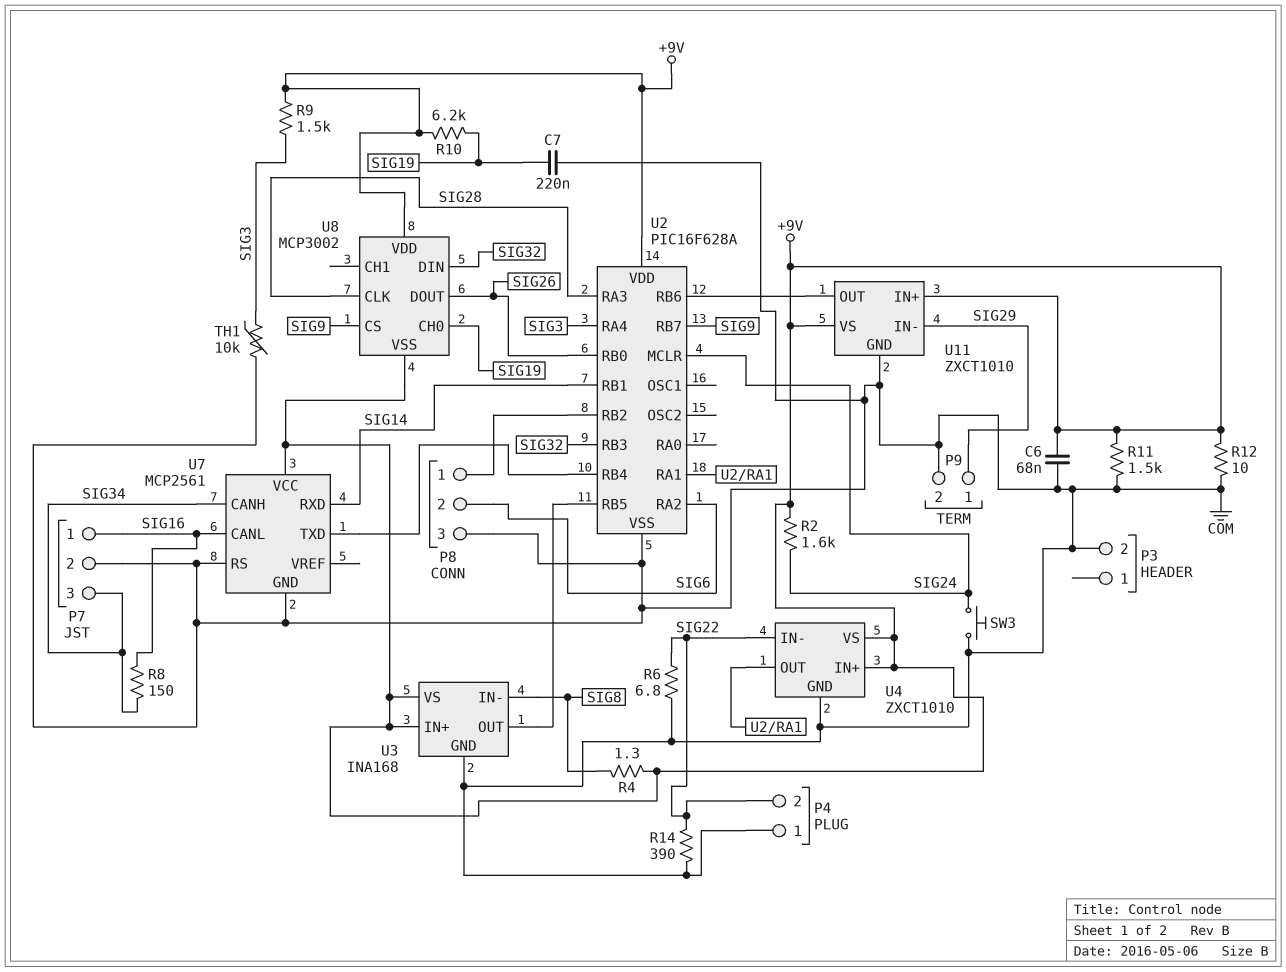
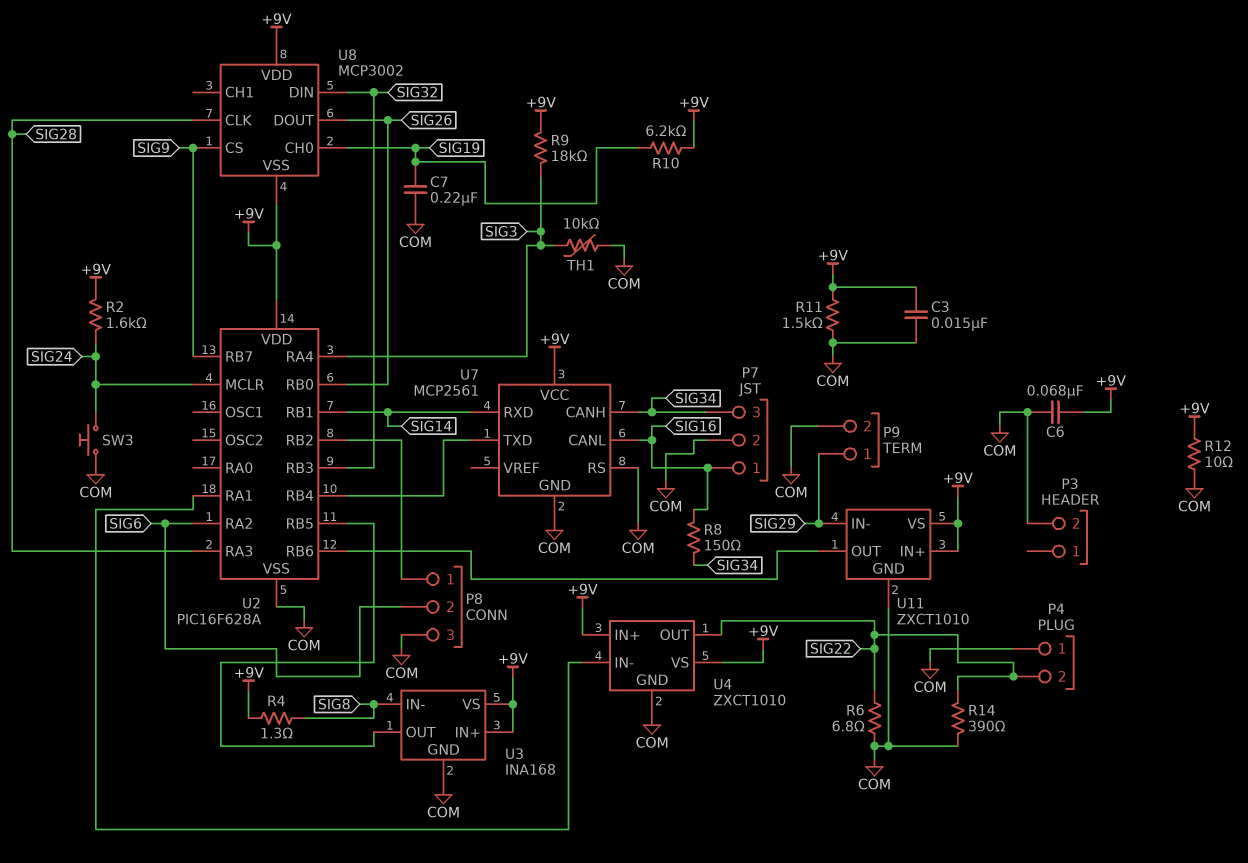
C3: none -> 15nF (+9V, COM)
R9: 1.5k (+9V, SIG3) -> 18k (+9V, SIG3)
U4 pin IN-: SIG22 -> U2/RA1
U4 pin OUT: U2/RA1 -> SIG22

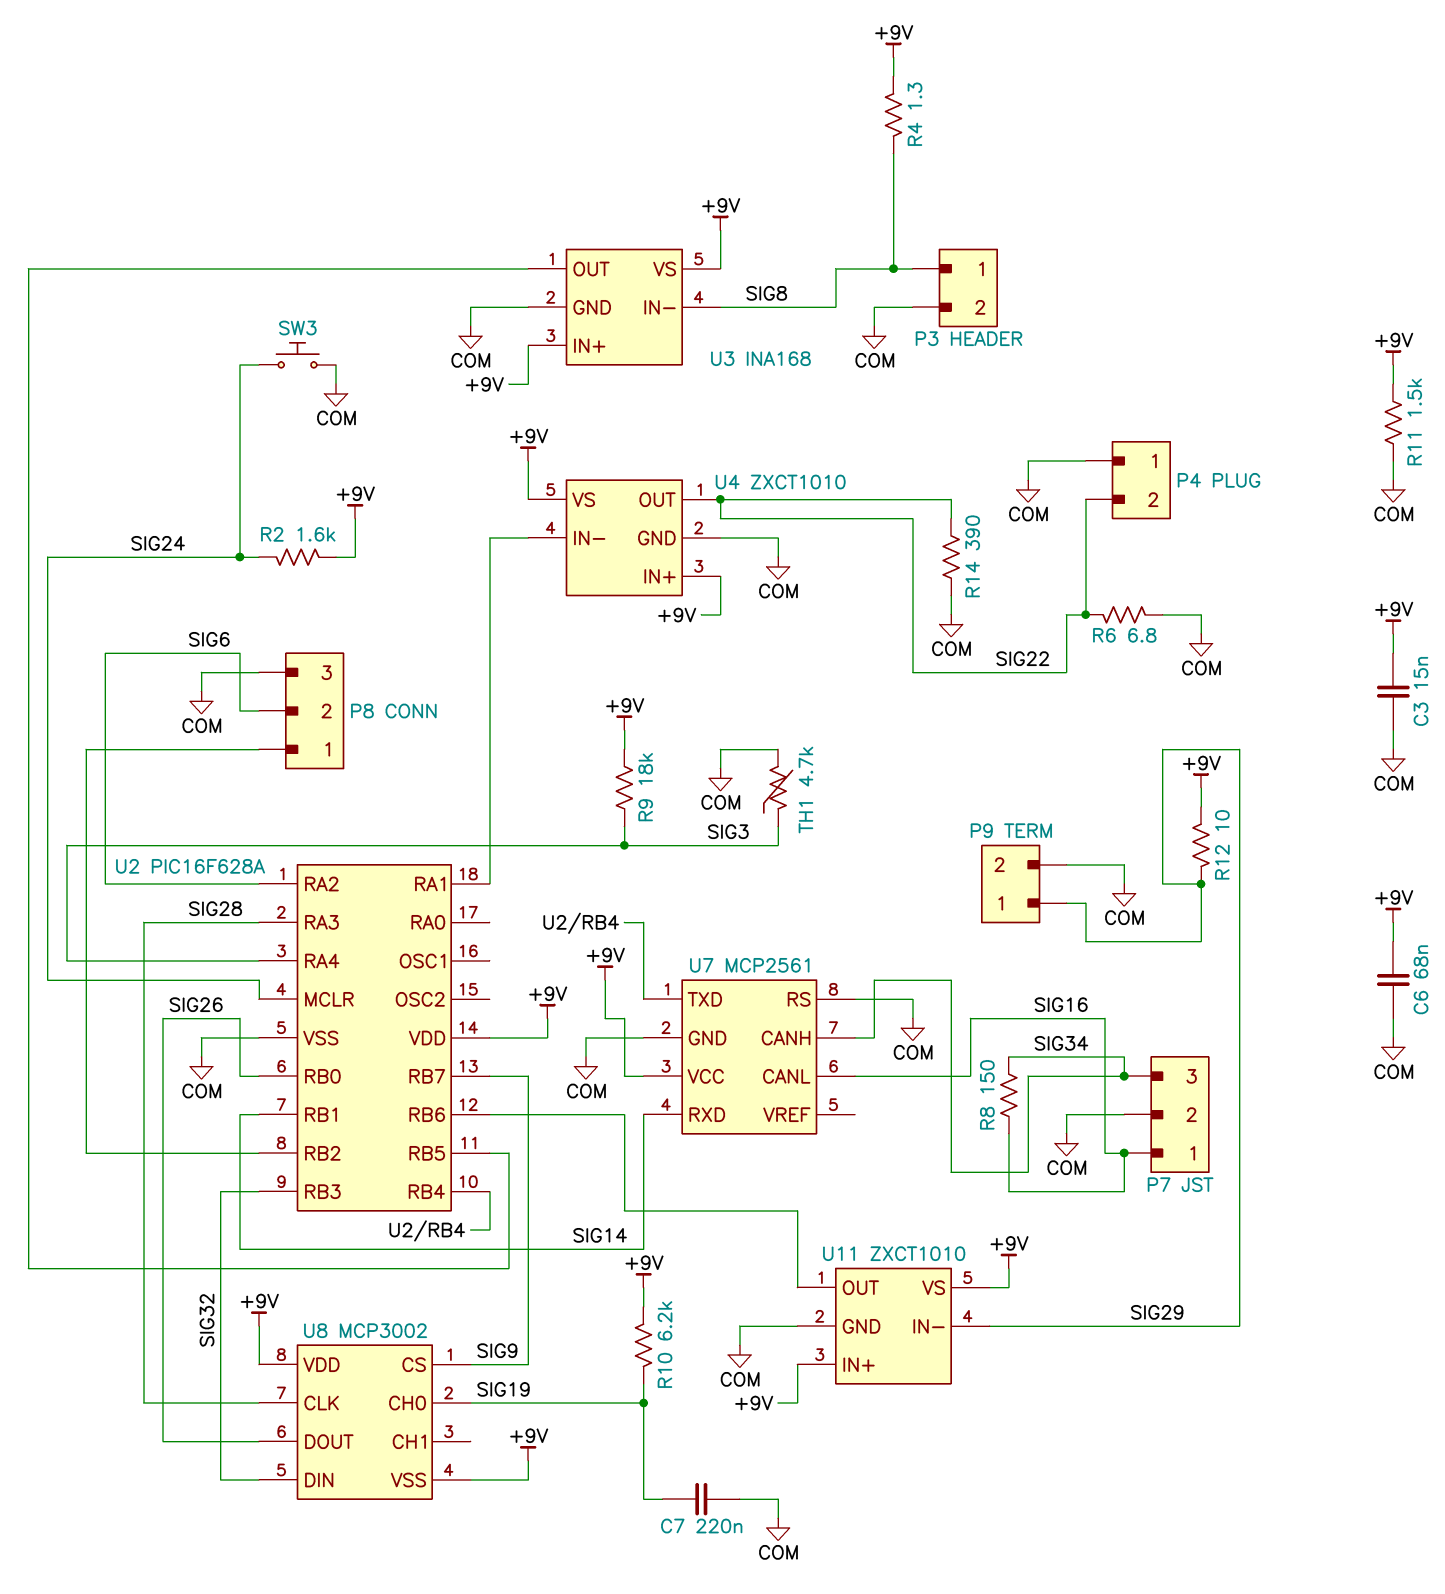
P3 pin 1: none -> SIG8
R12: 10 (+9V, COM) -> 10 (+9V, SIG29)
TH1: 10k (COM, SIG3) -> 4.7k (COM, SIG3)

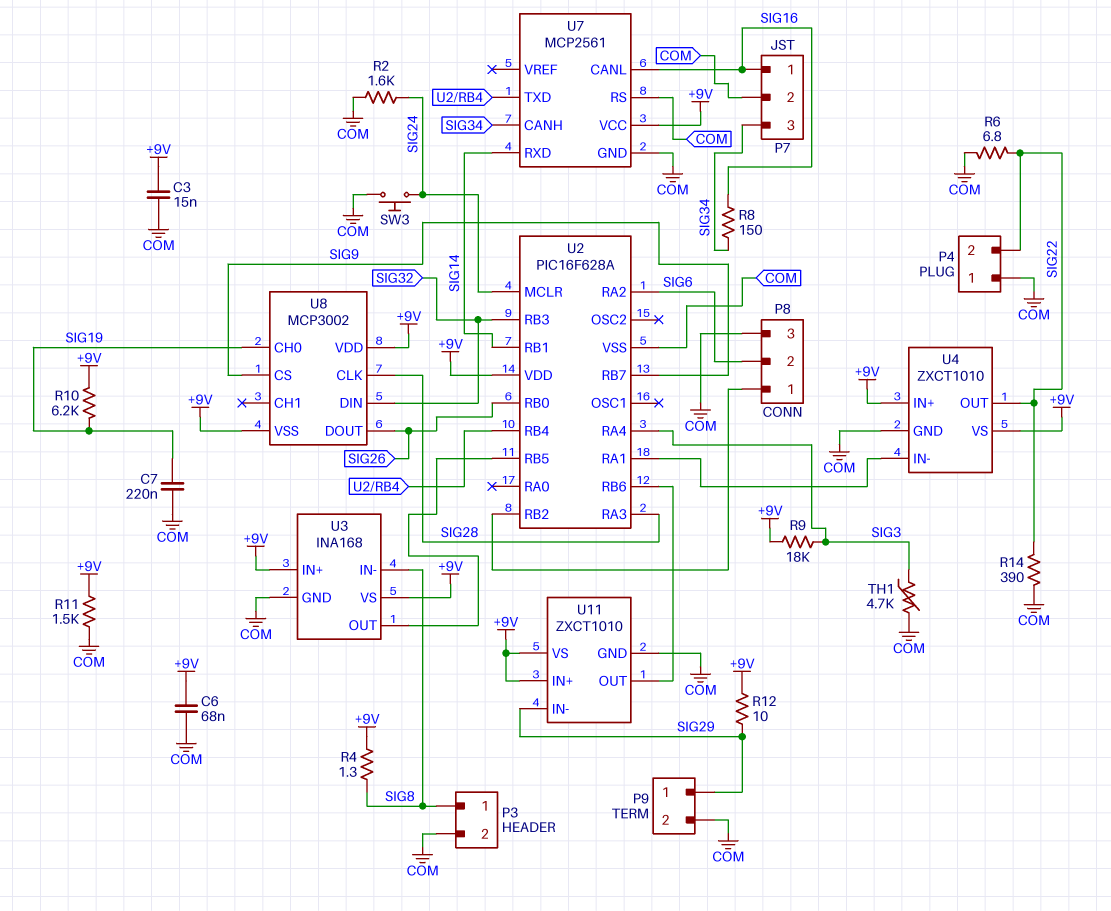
R2: 1.6k (+9V, SIG24) -> 1.6k (COM, SIG24)

